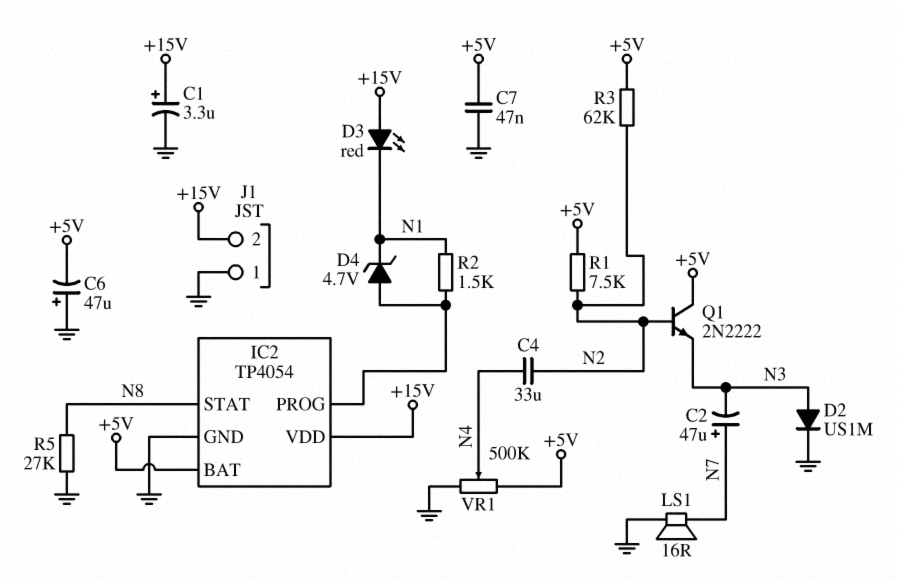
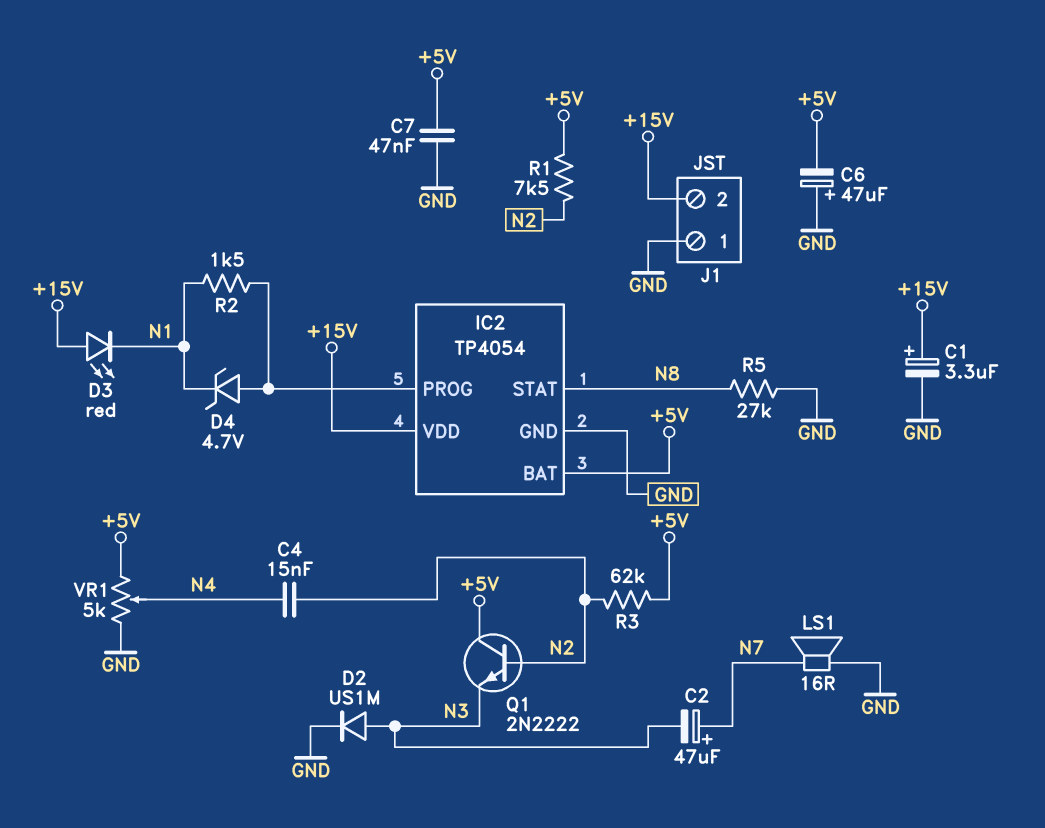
C4: 33uF (N2, N4) -> 15nF (N2, N4)
VR1: 500k (+5V, GND, wiper N4) -> 5k (+5V, GND, wiper N4)

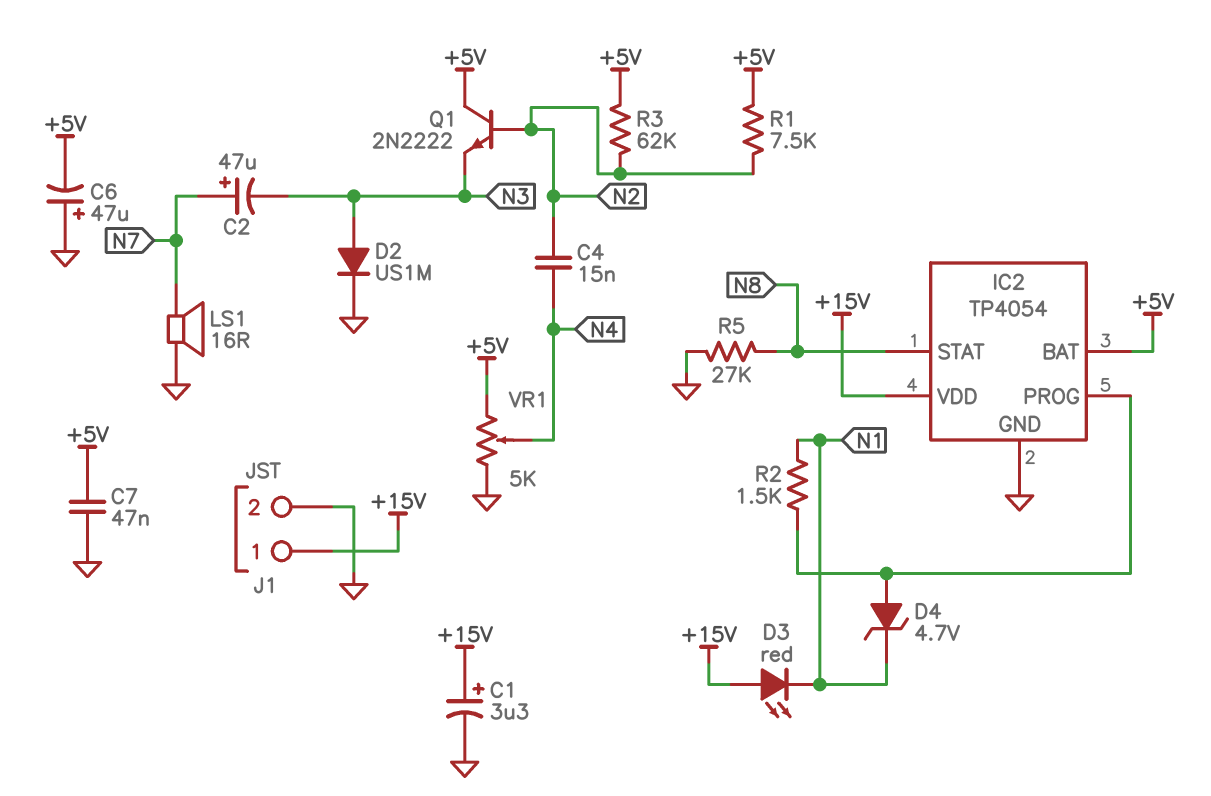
J1 pin 1: GND -> +15V
J1 pin 2: +15V -> GND

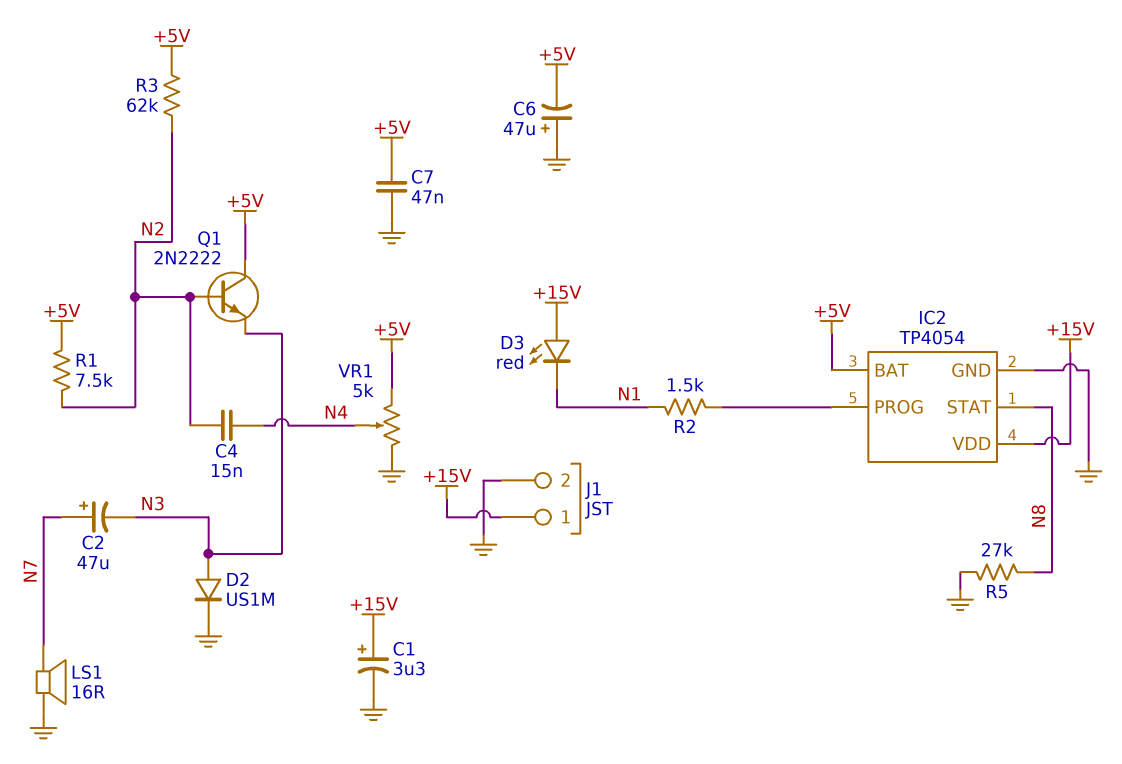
D4: zener 4.7V (A IC2/PROG, K N1) -> none

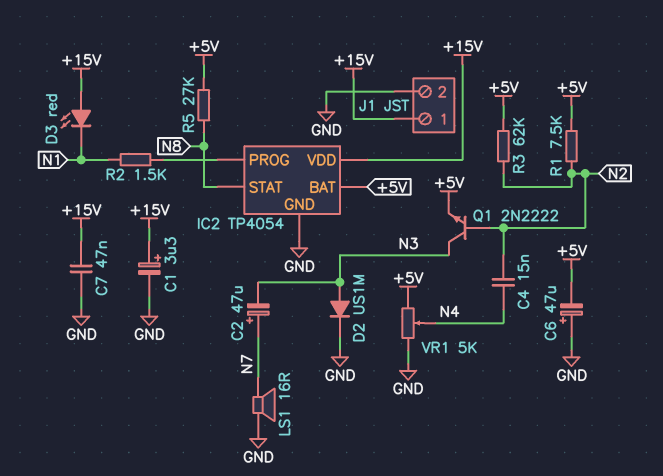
C7: 47nF (+5V, GND) -> 47nF (+15V, GND)
Q1: NPN 2N2222 (B N2, C +5V, E N3) -> NPN 2N2222 (B N2, C N3, E +5V)
R5: 27k (GND, N8) -> 27k (+5V, N8)

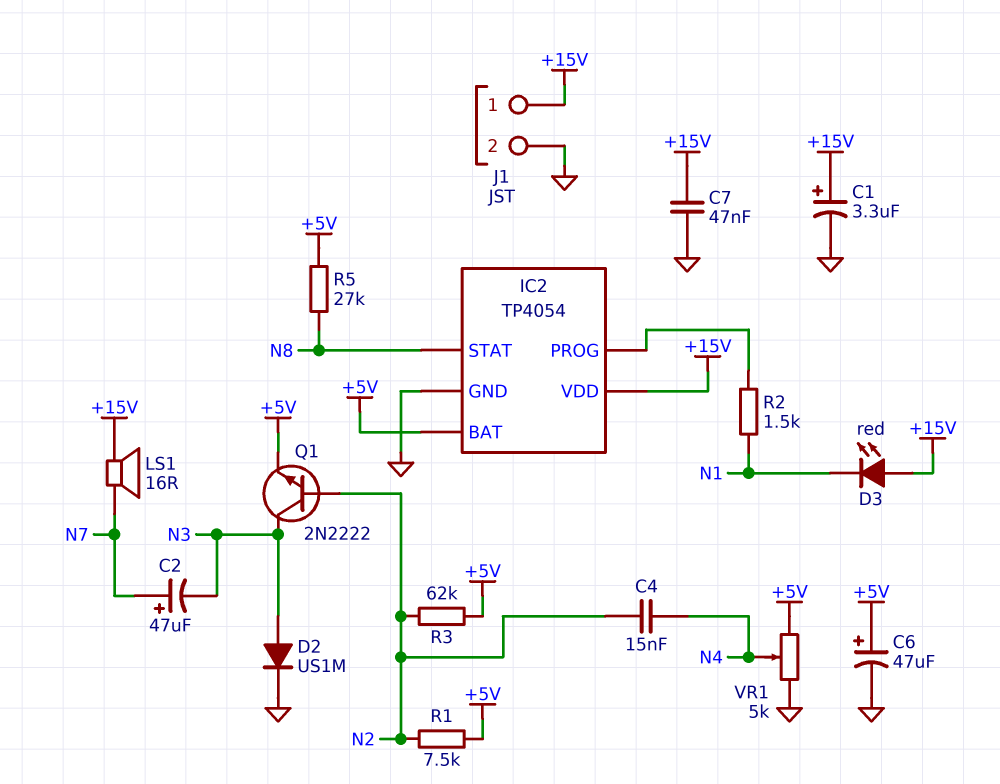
C6: 47uF (plus GND, minus +5V) -> 47uF (plus +5V, minus GND)
LS1: speaker 16R (GND, N7) -> speaker 16R (+15V, N7)

